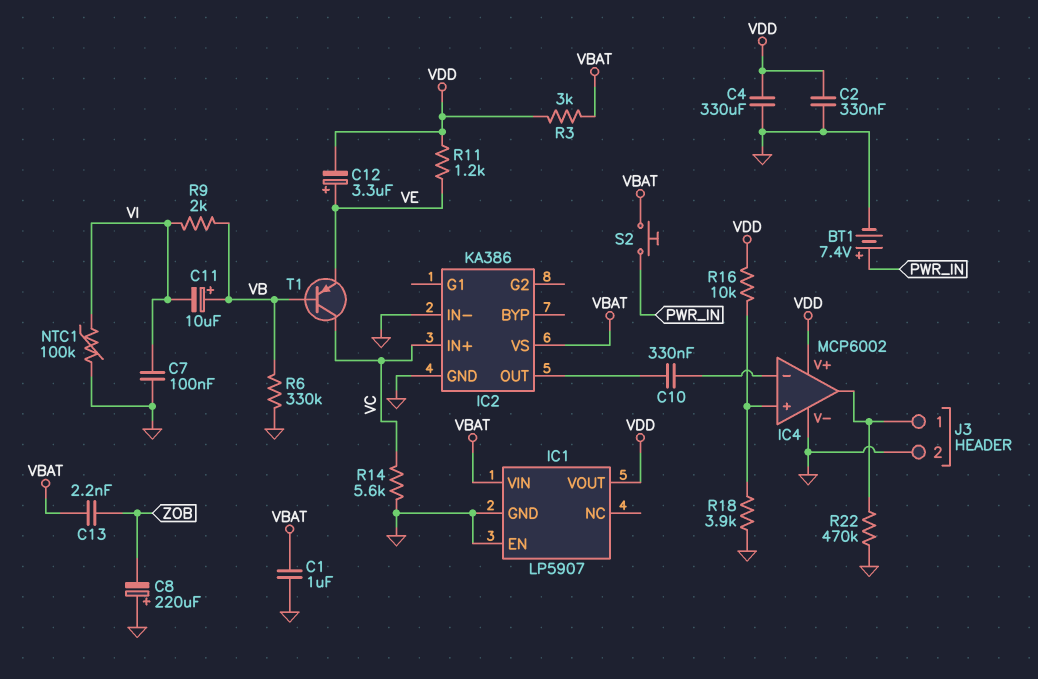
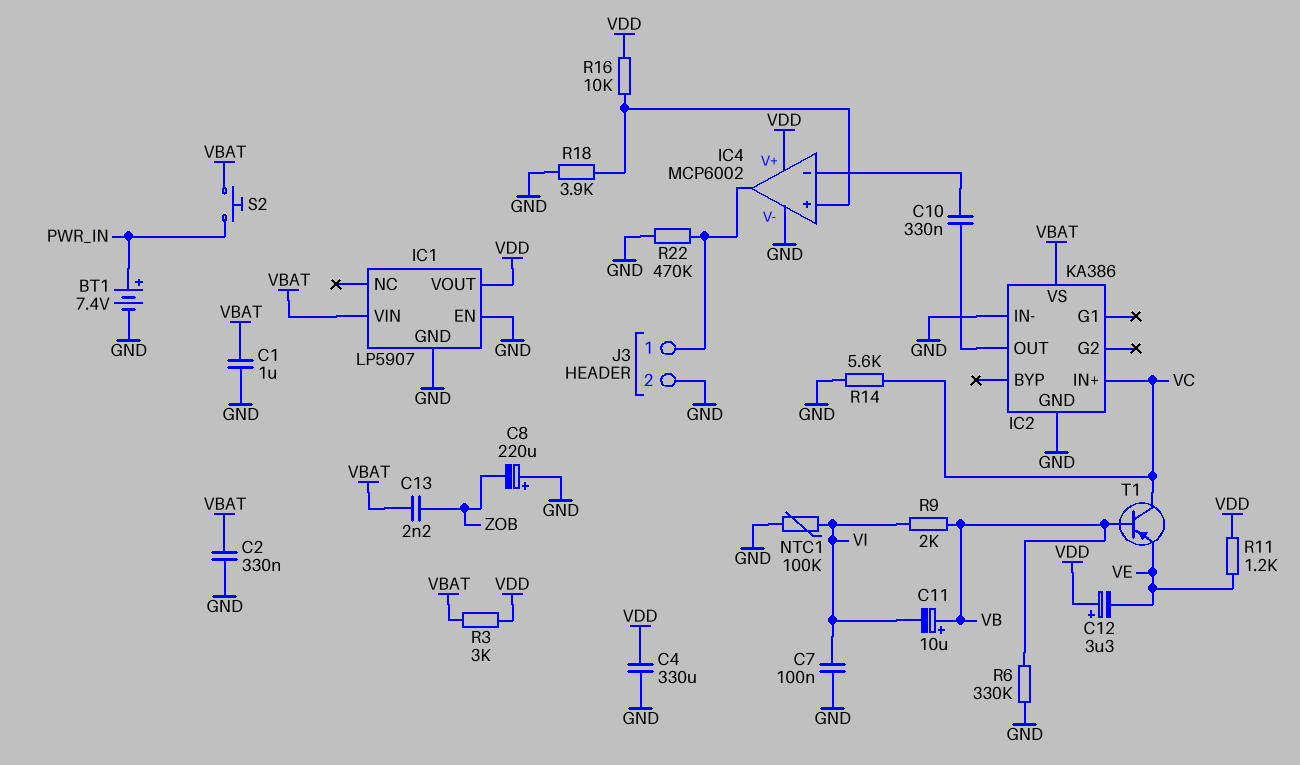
C2: 330nF (GND, VDD) -> 330nF (GND, VBAT)
C12: 3.3uF (plus VE, minus VDD) -> 3.3uF (plus VDD, minus VE)

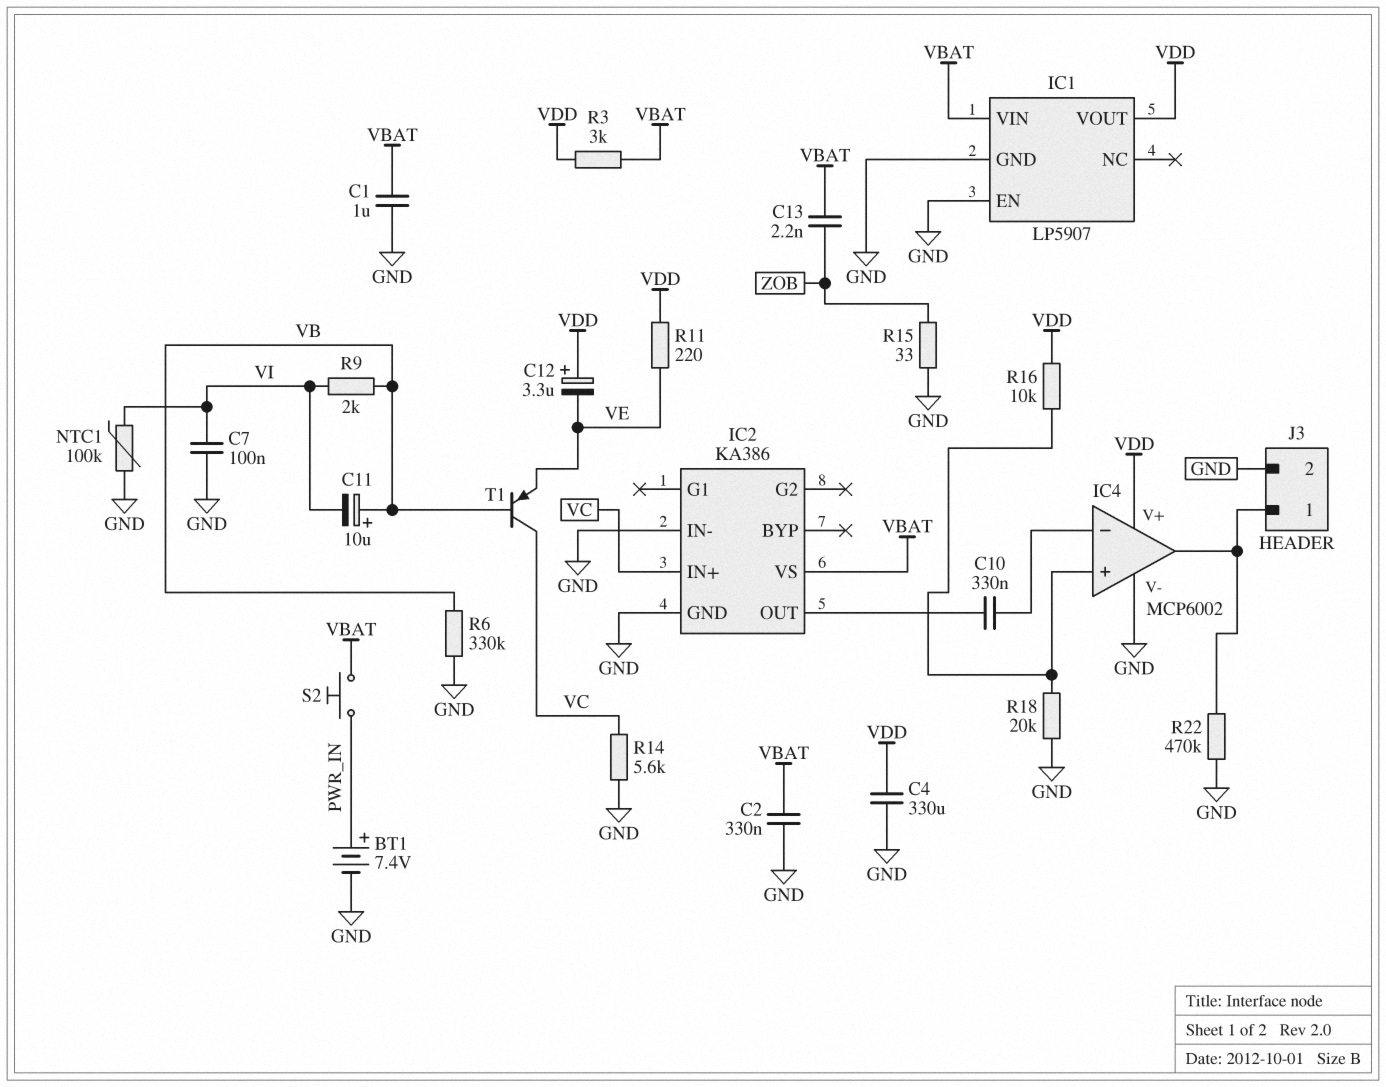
C8: 220uF (plus GND, minus ZOB) -> none
R11: 1.2k (VDD, VE) -> 220 (VDD, VE)
R15: none -> 33 (GND, ZOB)
R18: 3.9k (GND, IC4/in+) -> 20k (GND, IC4/in+)

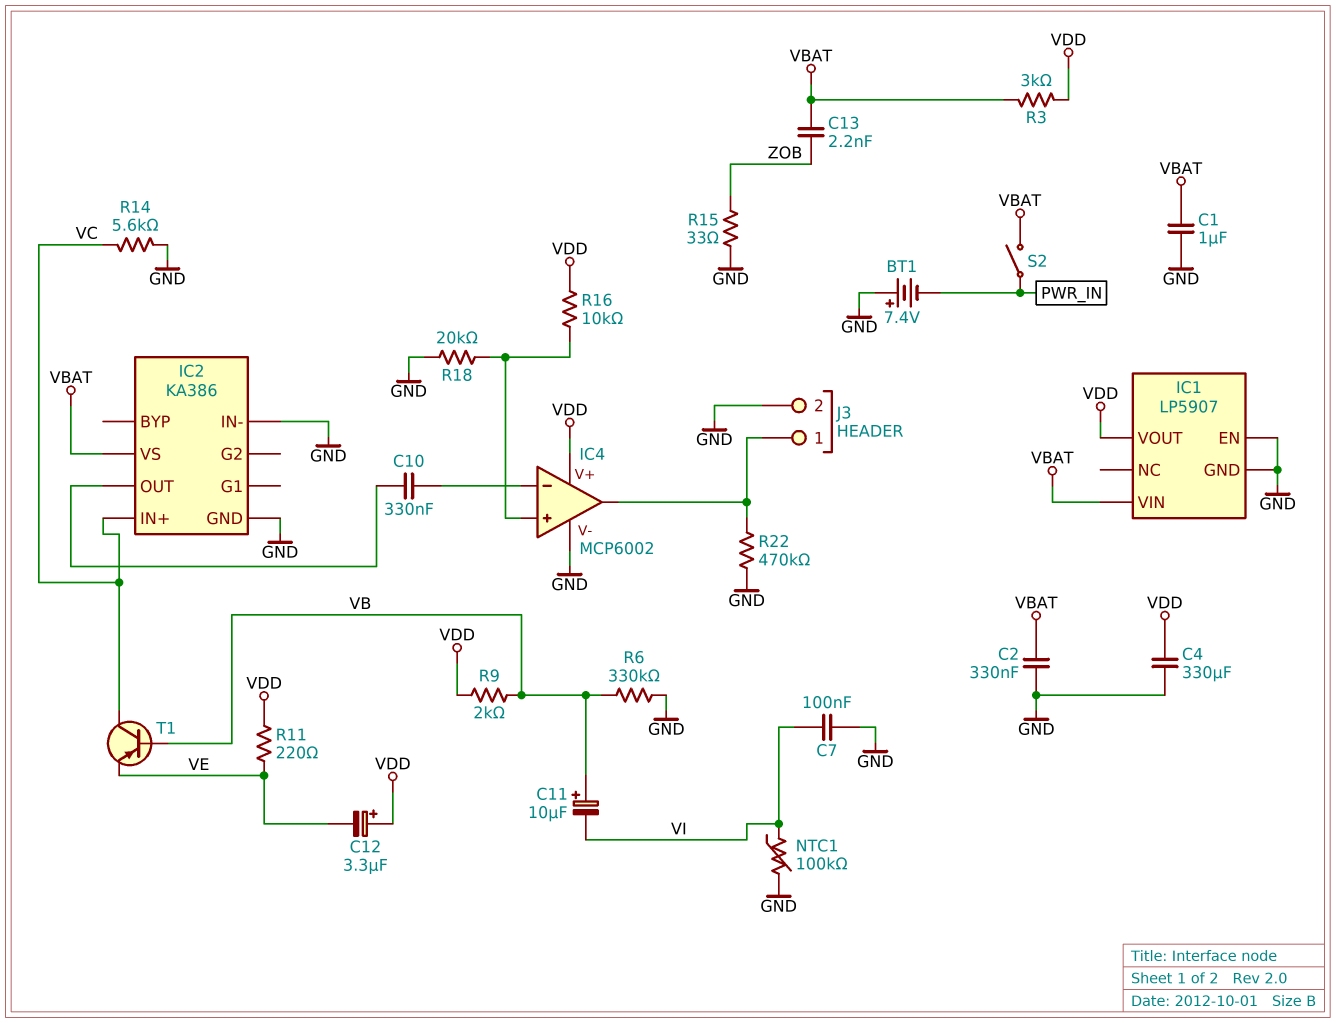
BT1: 7.4V (plus PWR_IN, minus GND) -> 7.4V (plus GND, minus PWR_IN)
R9: 2k (VB, VI) -> 2k (VB, VDD)
S2: button (PWR_IN, VBAT) -> switch (PWR_IN, VBAT)

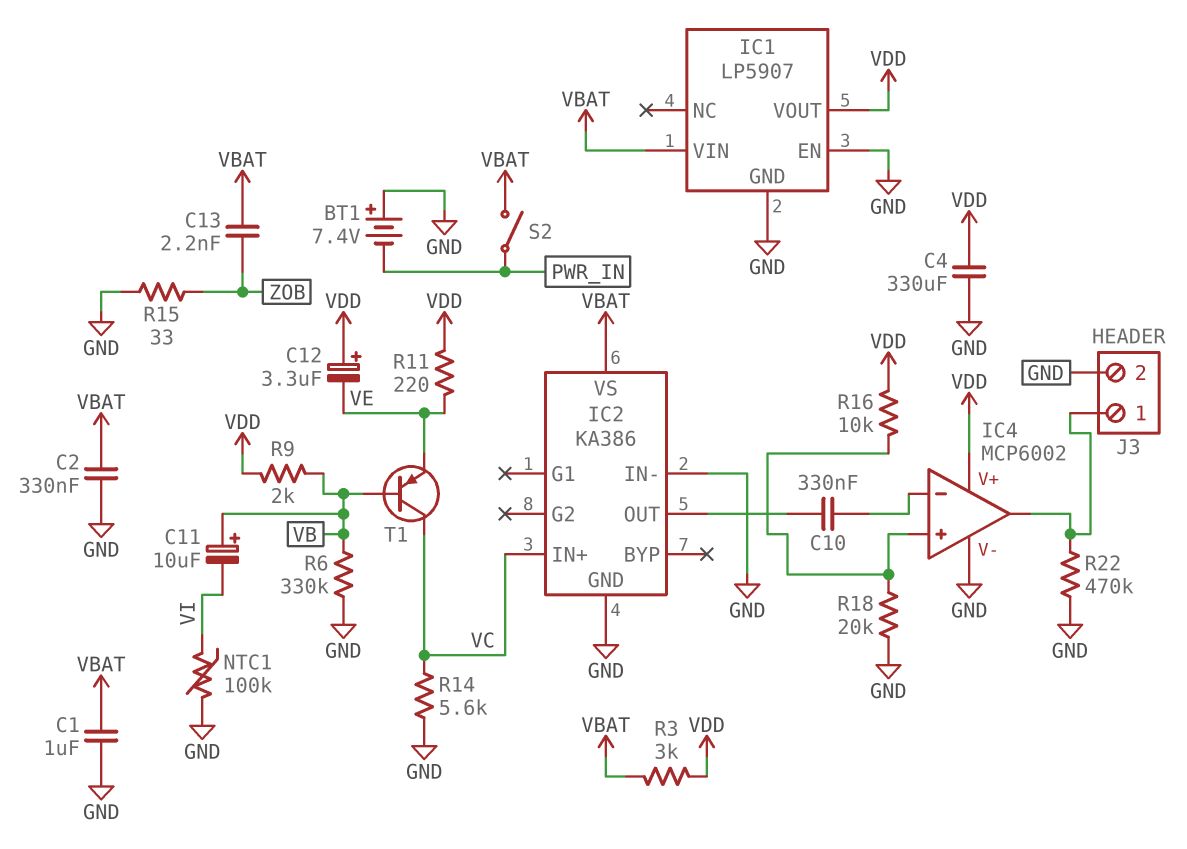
C7: 100nF (GND, VI) -> none

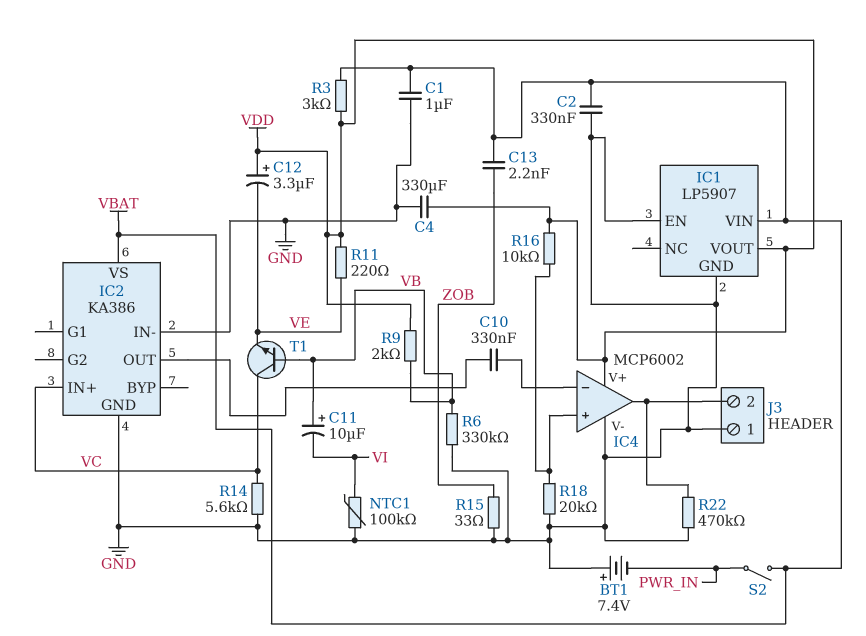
J3 pin 1: IC4/out -> GND
J3 pin 2: GND -> IC4/out
T1: PNP (B VB, C VC, E VE) -> NPN (B VB, C VC, E VE)

